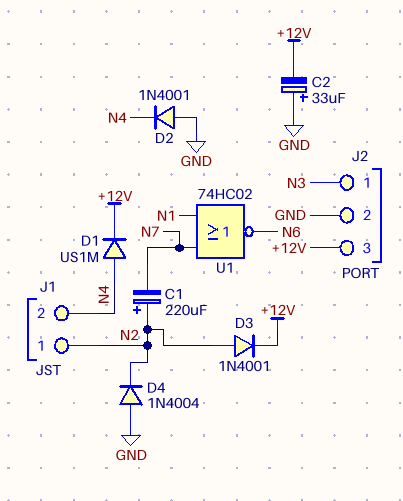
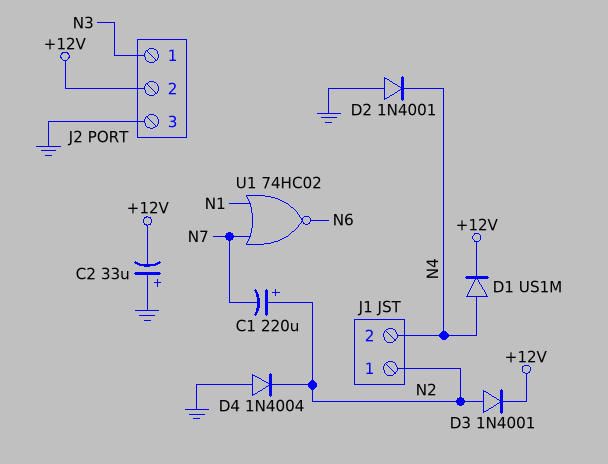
J2 pin 2: GND -> +12V
J2 pin 3: +12V -> GND

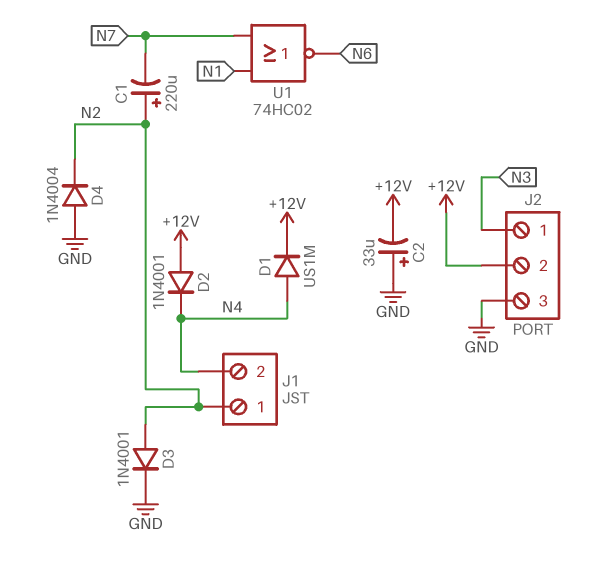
D2: diode 1N4001 (A GND, K N4) -> diode 1N4001 (A +12V, K N4)
D3: diode 1N4001 (A N2, K +12V) -> diode 1N4001 (A N2, K GND)

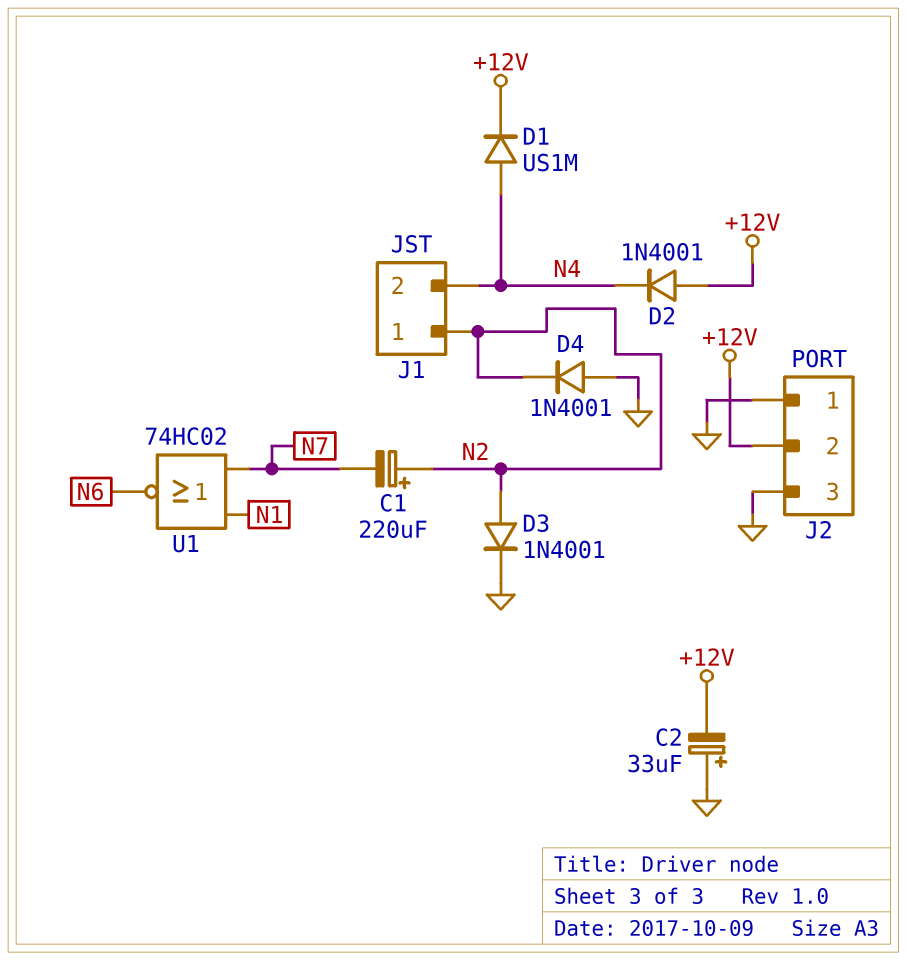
D4: diode 1N4004 (A GND, K N2) -> diode 1N4001 (A GND, K N2)
J2 pin 1: N3 -> GND

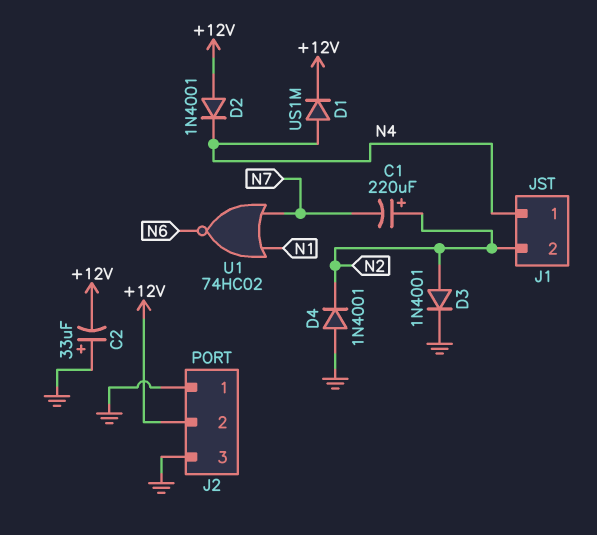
J1 pin 1: N2 -> N4
J1 pin 2: N4 -> N2

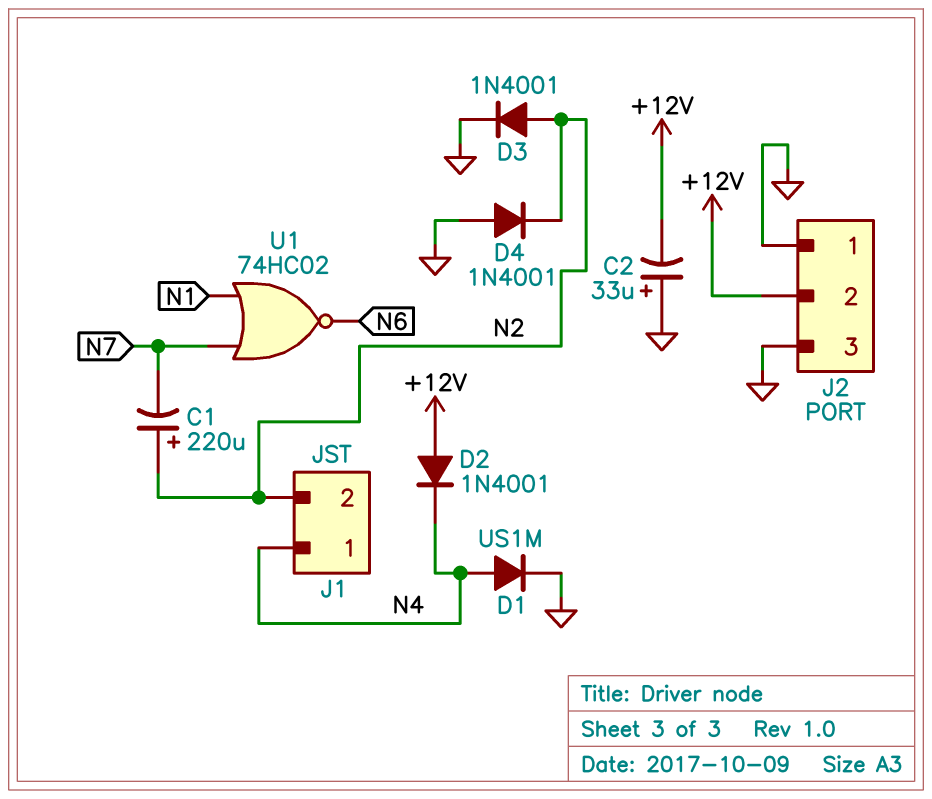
D1: diode US1M (A N4, K +12V) -> diode US1M (A N4, K GND)

